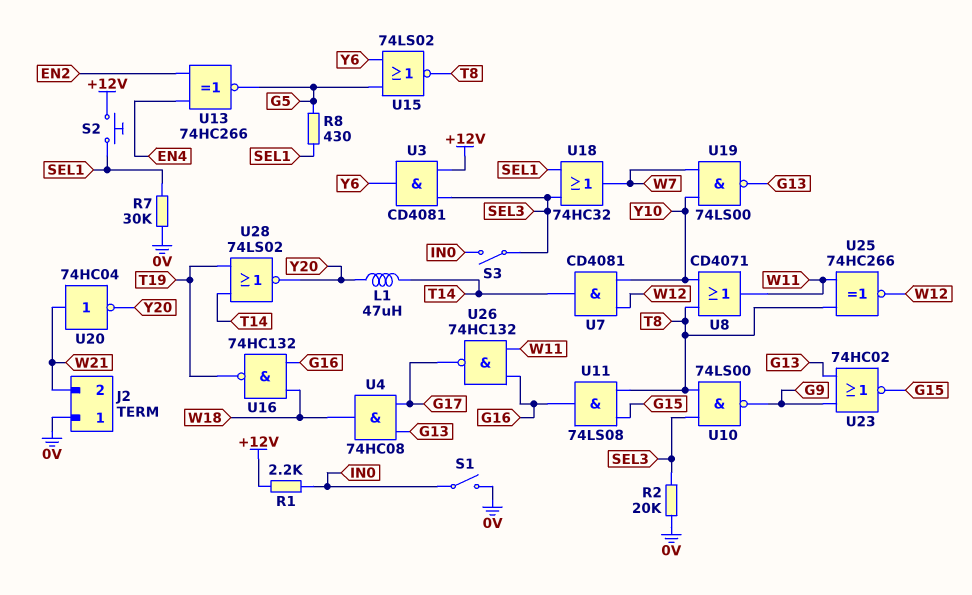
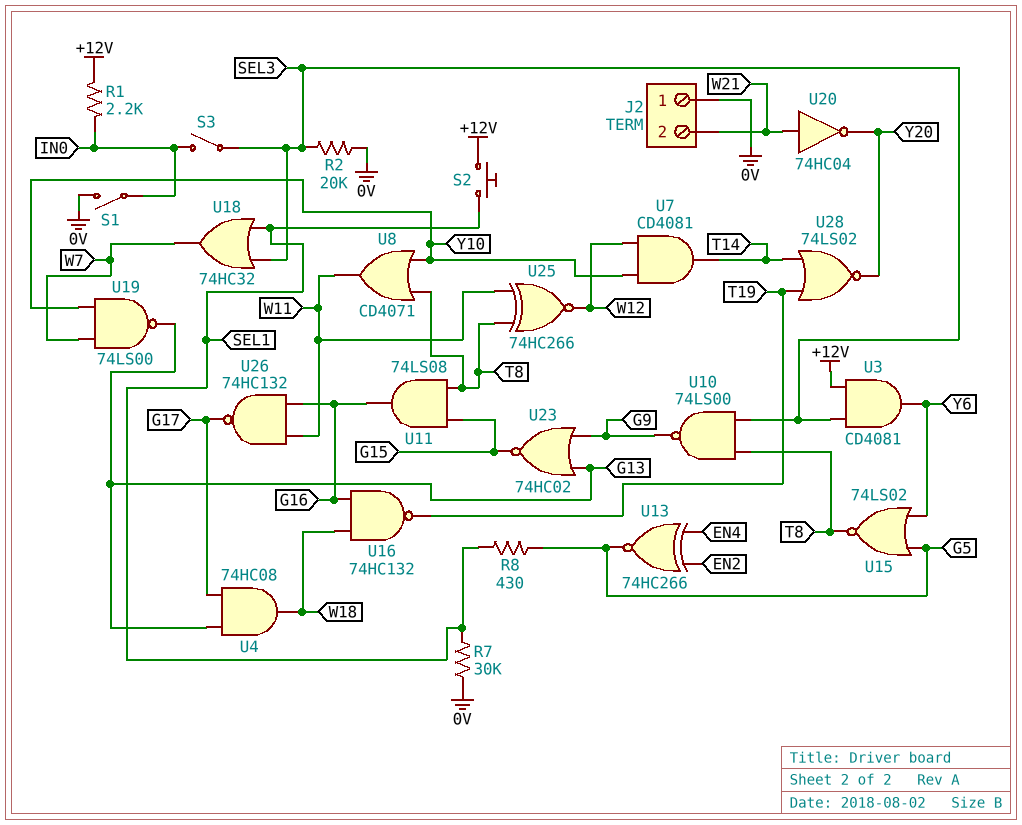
L1: 47uH (T14, Y20) -> none

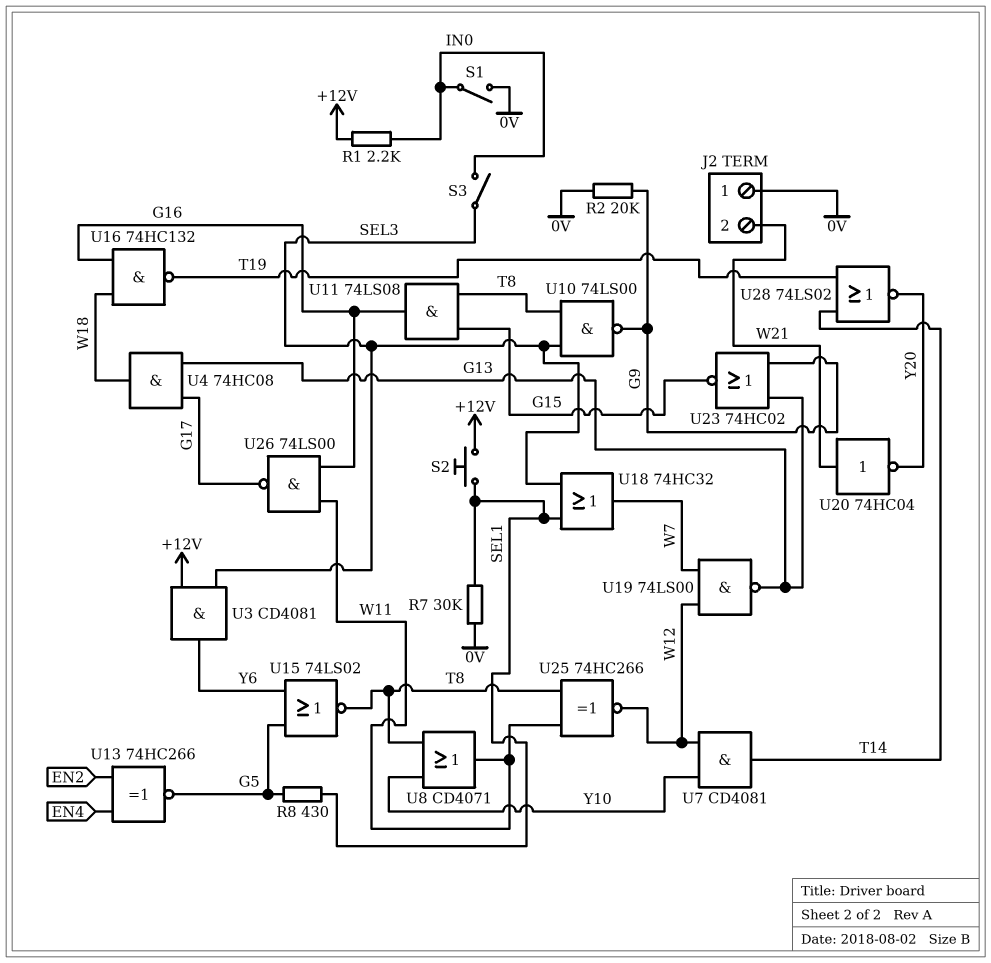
R2: 20k (0V, SEL3) -> 20k (0V, G9)
U19: NAND 74LS00 (in W7, in Y10, out G13) -> NAND 74LS00 (in W7, in W12, out G13)
U26: NAND 74HC132 (in G16, in W11, out G17) -> NAND 74LS00 (in G16, in W11, out G17)

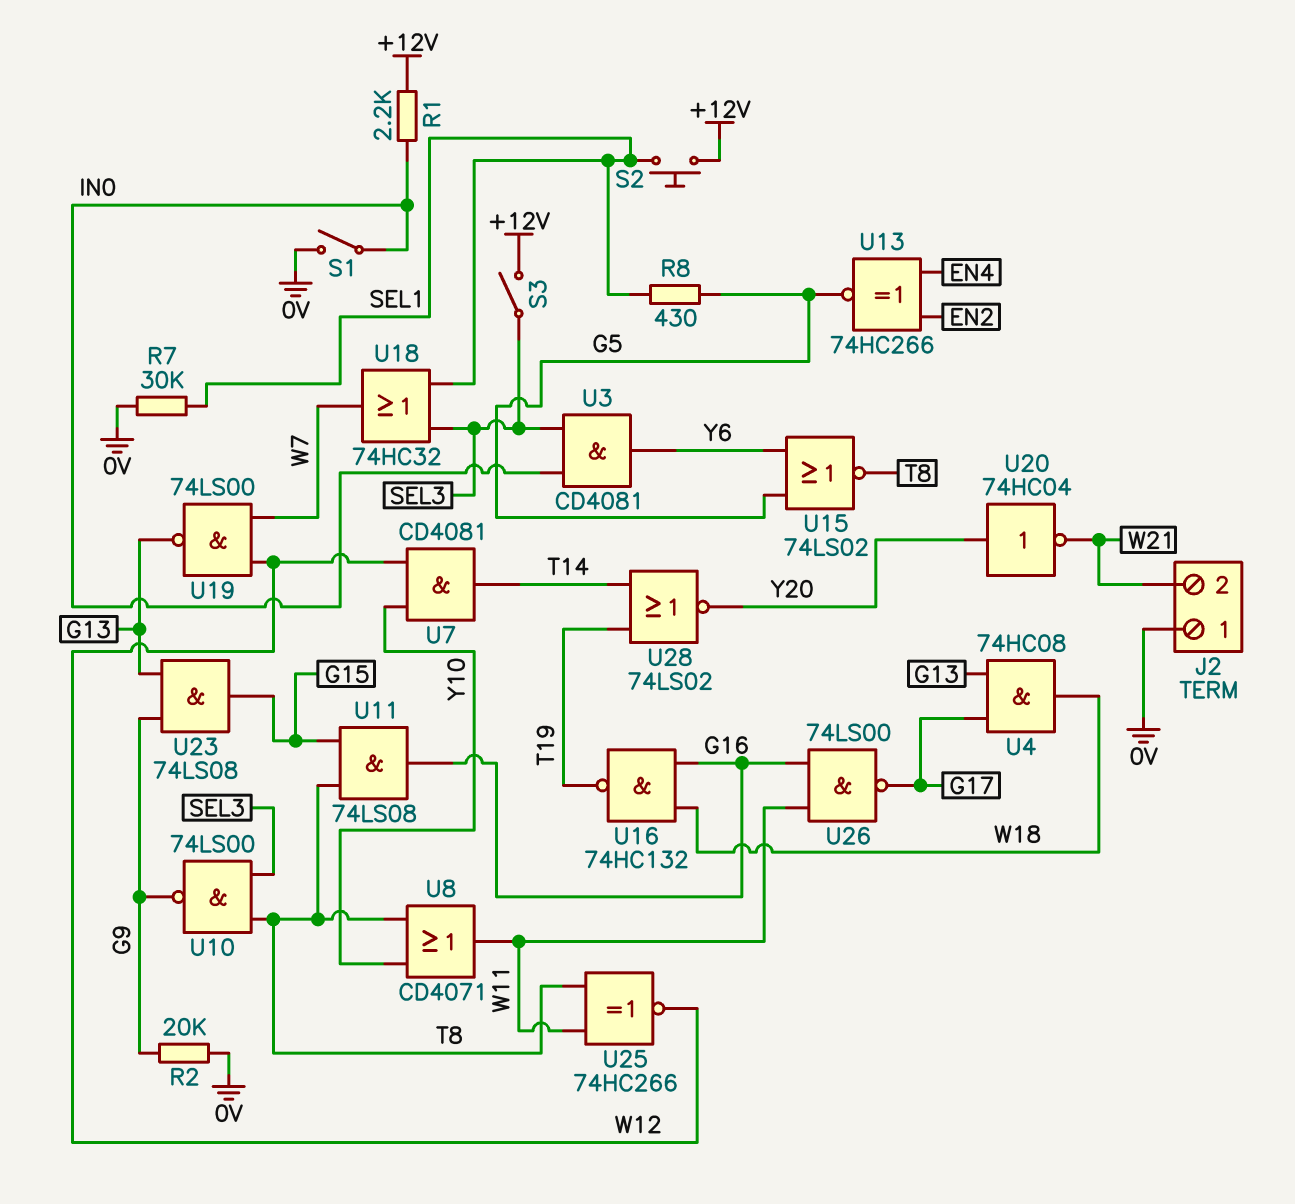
S3: switch (IN0, SEL3) -> switch (+12V, SEL3)
U3: AND CD4081 (in +12V, in SEL3, out Y6) -> AND CD4081 (in IN0, in SEL3, out Y6)
U20: NOT 74HC04 (in W21, out Y20) -> NOT 74HC04 (in Y20, out W21)
U23: NOR 74HC02 (in G9, in G13, out G15) -> AND 74LS08 (in G9, in G13, out G15)

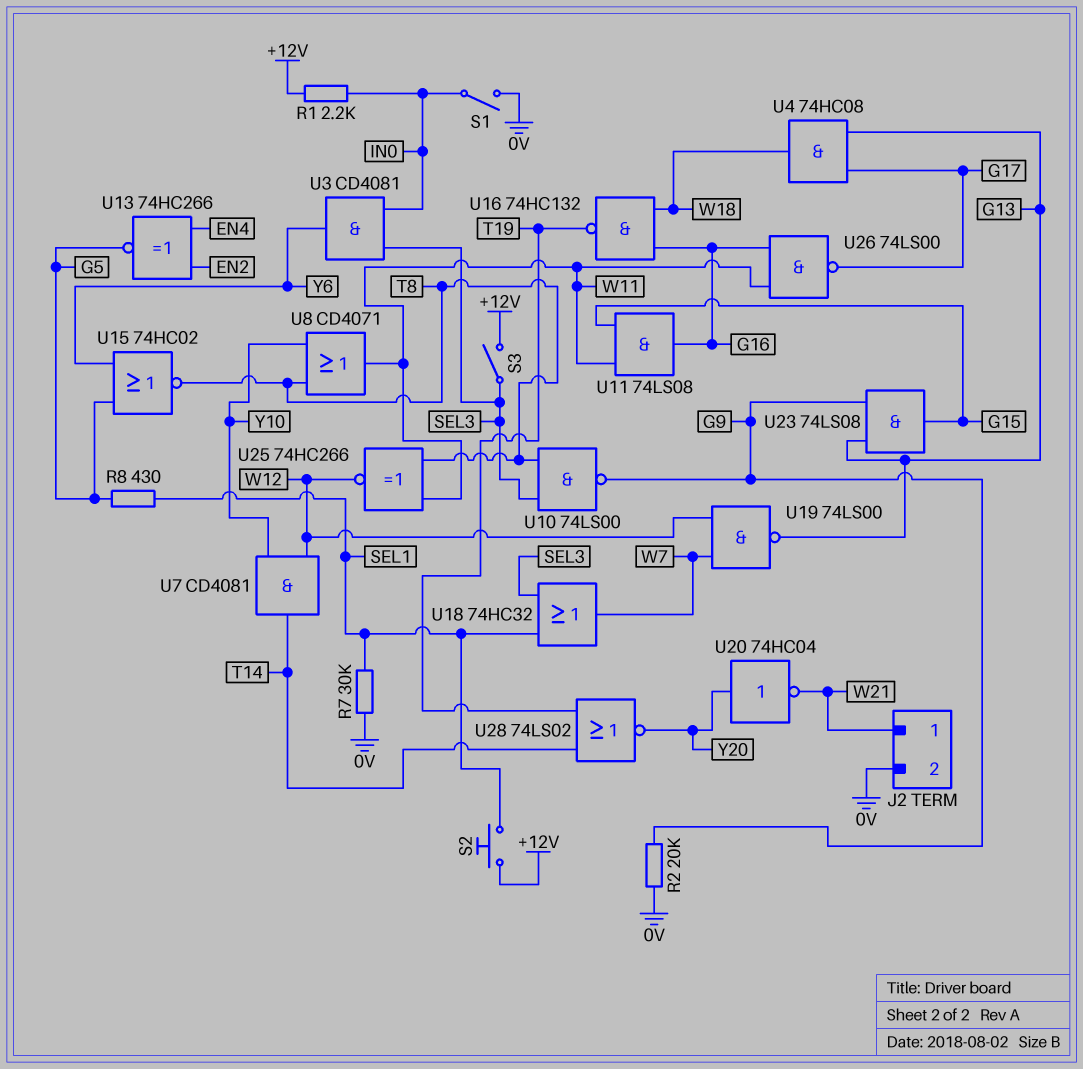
J2 pin 1: 0V -> W21
J2 pin 2: W21 -> 0V
U11: AND 74LS08 (in G15, in T8, out G16) -> AND 74LS08 (in G15, in W11, out G16)
U15: NOR 74LS02 (in G5, in Y6, out T8) -> NOR 74HC02 (in G5, in Y6, out T8)

